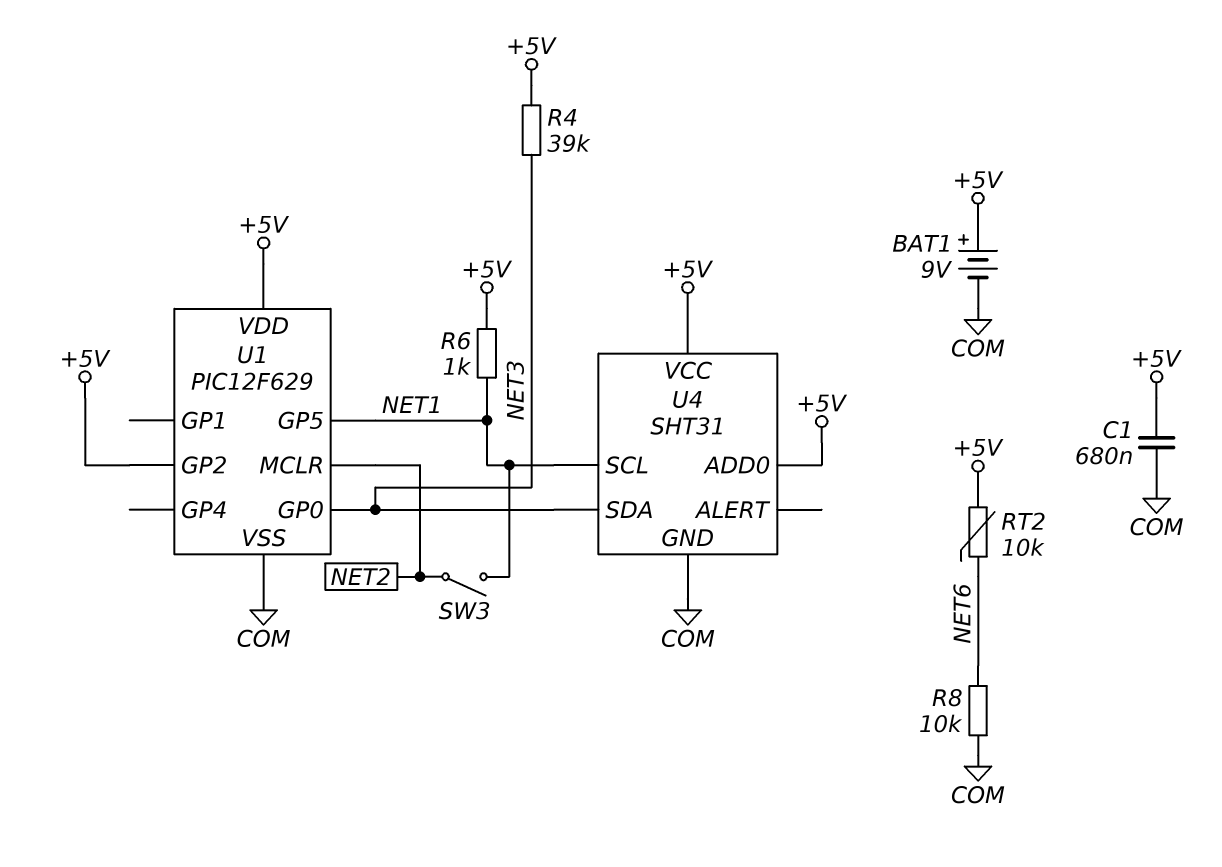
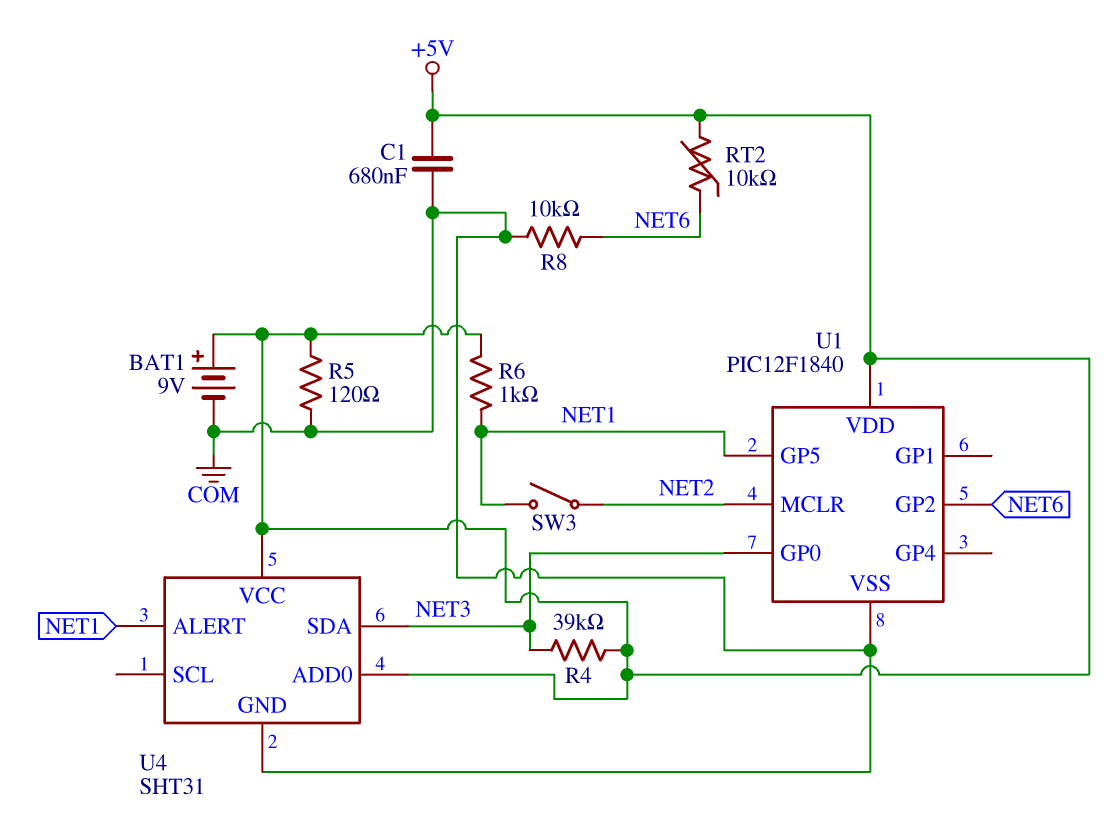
R5: none -> 120 (+5V, COM)
U1: PIC12F629 -> PIC12F1840
U1 pin GP2: +5V -> NET6
U4 pin ALERT: none -> NET1
U4 pin SCL: NET1 -> none

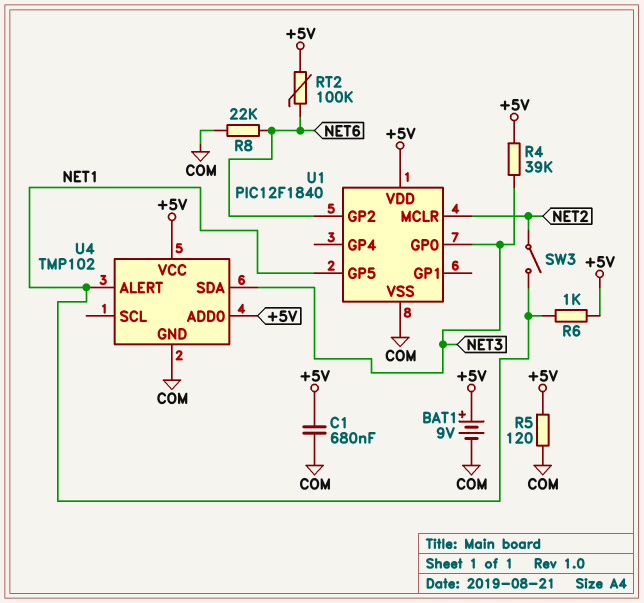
R8: 10k (COM, NET6) -> 22k (COM, NET6)
RT2: 10k (+5V, NET6) -> 100k (+5V, NET6)
U4: SHT31 -> TMP102

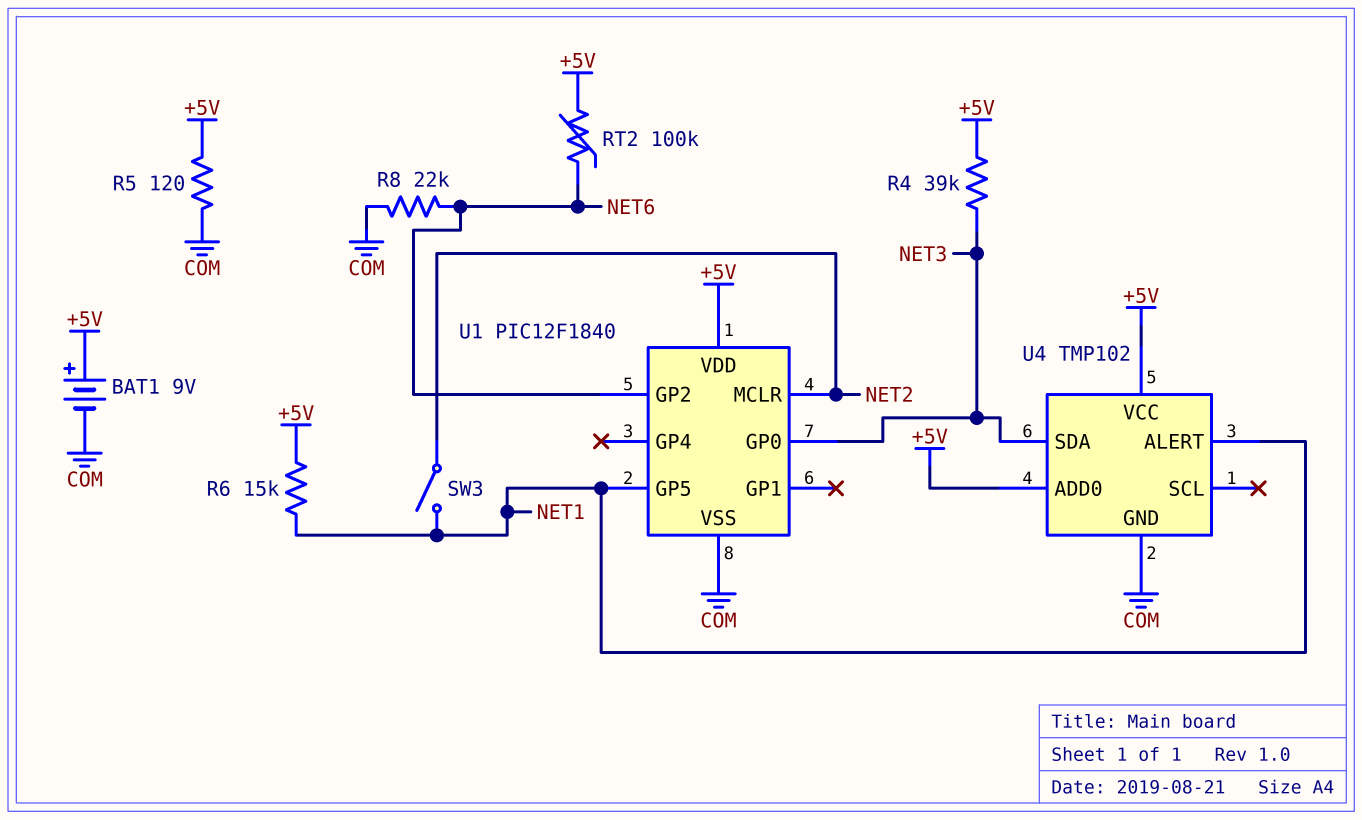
C1: 680nF (+5V, COM) -> none
R6: 1k (+5V, NET1) -> 15k (+5V, NET1)

